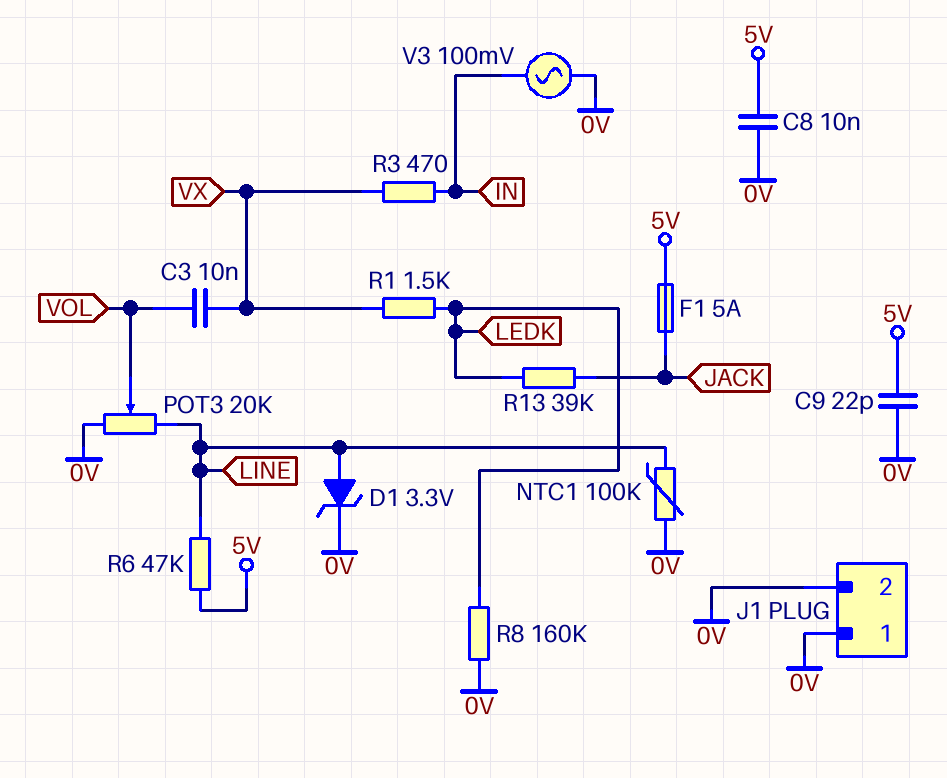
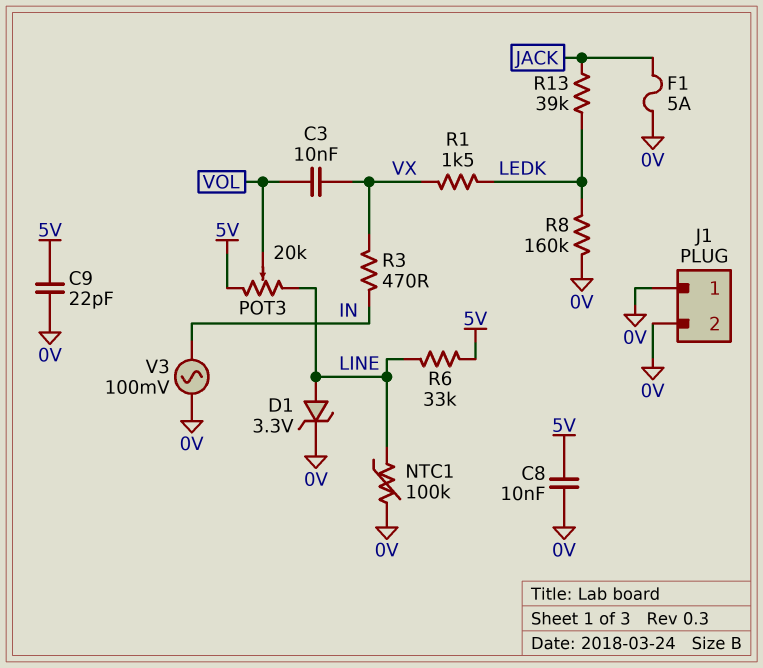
F1: 5A (5V, JACK) -> 5A (0V, JACK)
POT3: 20k (0V, LINE, wiper VOL) -> 20k (5V, LINE, wiper VOL)
R6: 47k (5V, LINE) -> 33k (5V, LINE)

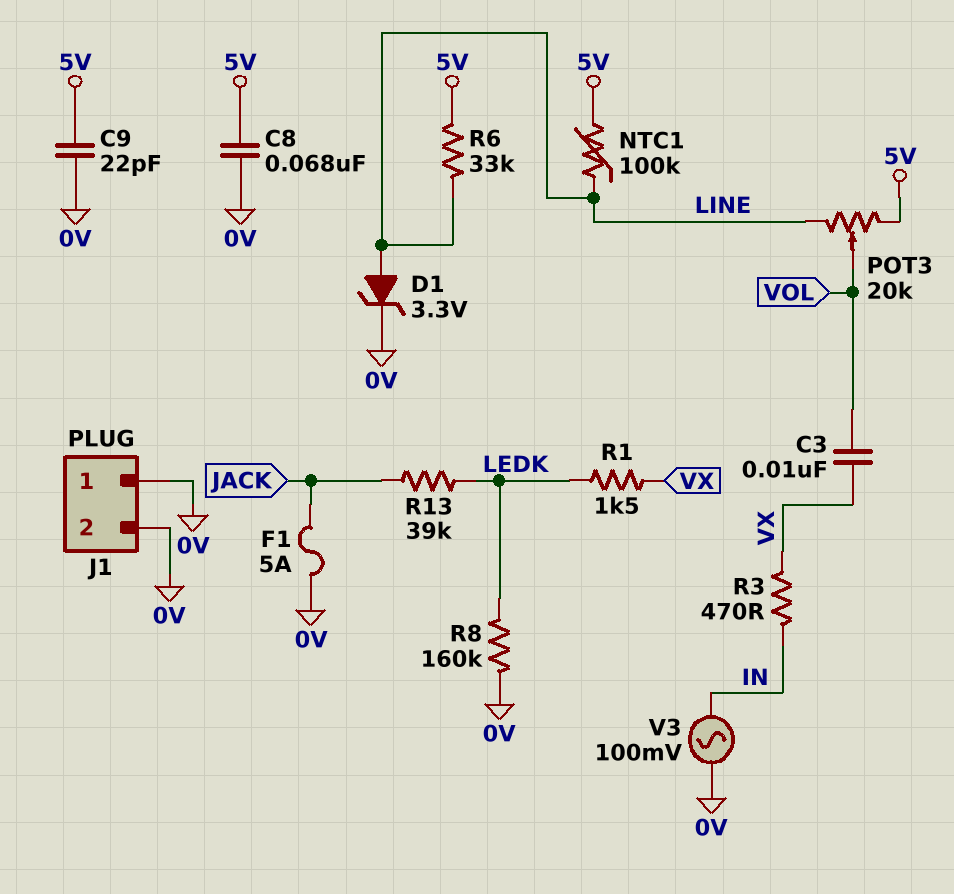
C8: 10nF (0V, 5V) -> 68nF (0V, 5V)
NTC1: 100k (0V, LINE) -> 100k (5V, LINE)

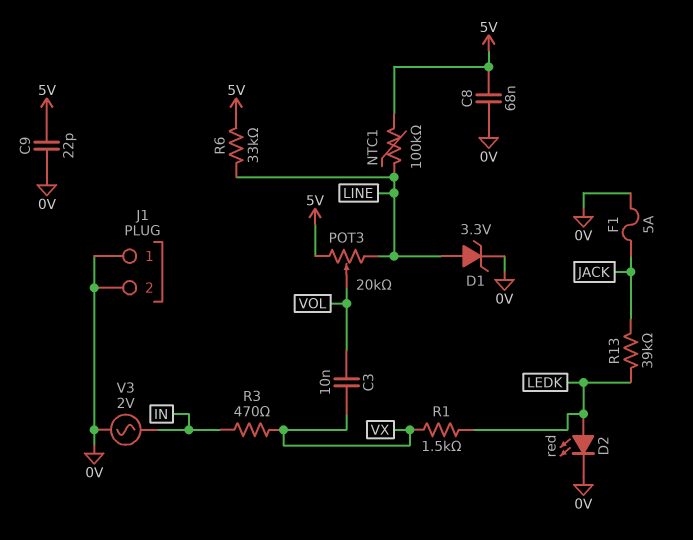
D2: none -> LED red (A LEDK, K 0V)
R8: 160k (0V, LEDK) -> none
V3: AC 100mV (0V, IN) -> AC 2V (0V, IN)

